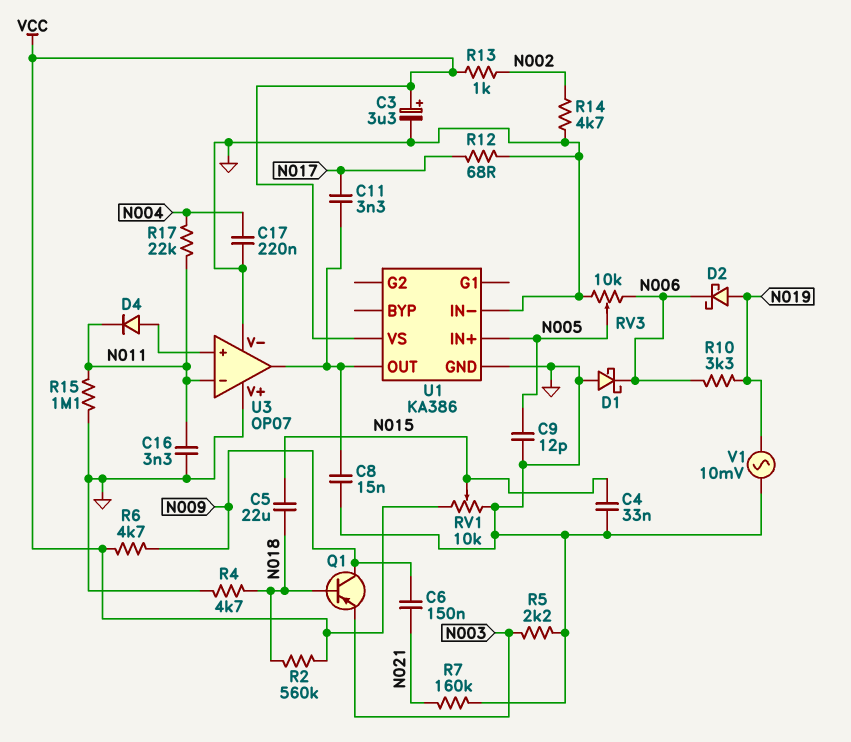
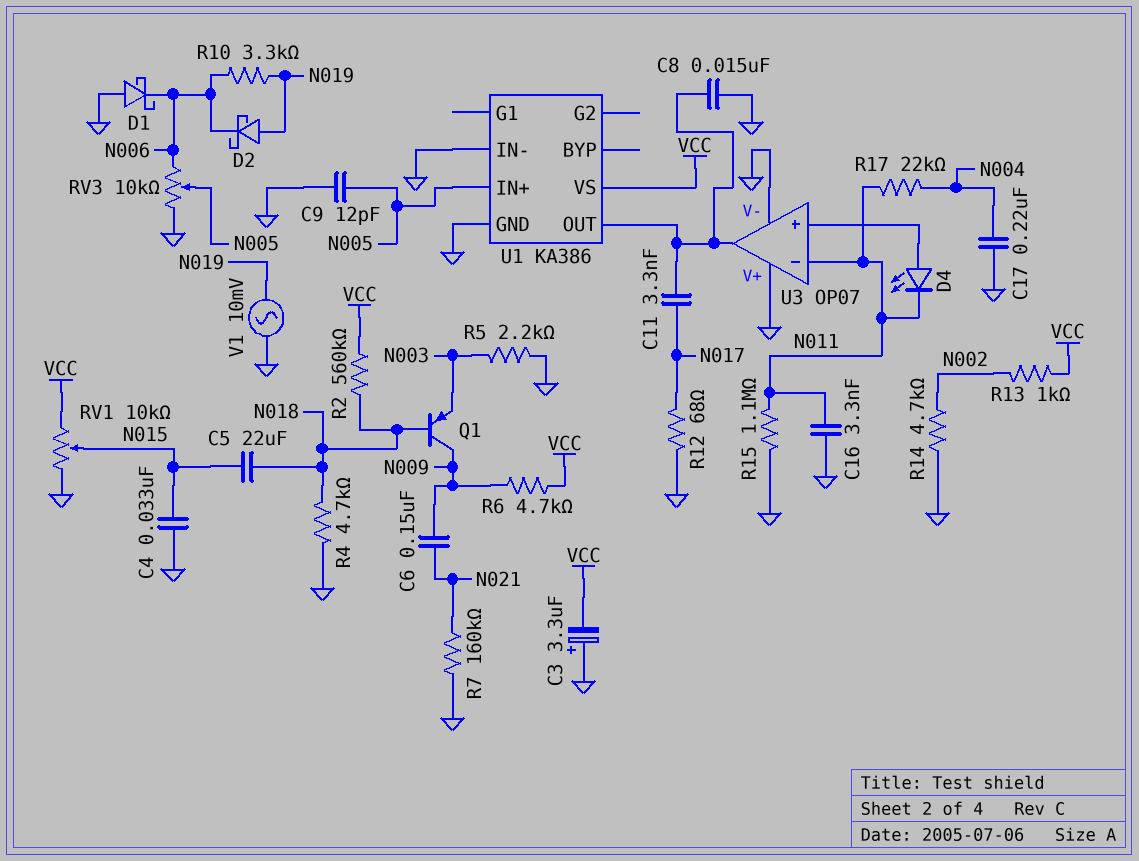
C3: 3.3uF (plus VCC, minus GND) -> 3.3uF (plus GND, minus VCC)
D4: diode (A U3/in+, K N011) -> LED (A U3/in+, K N011)

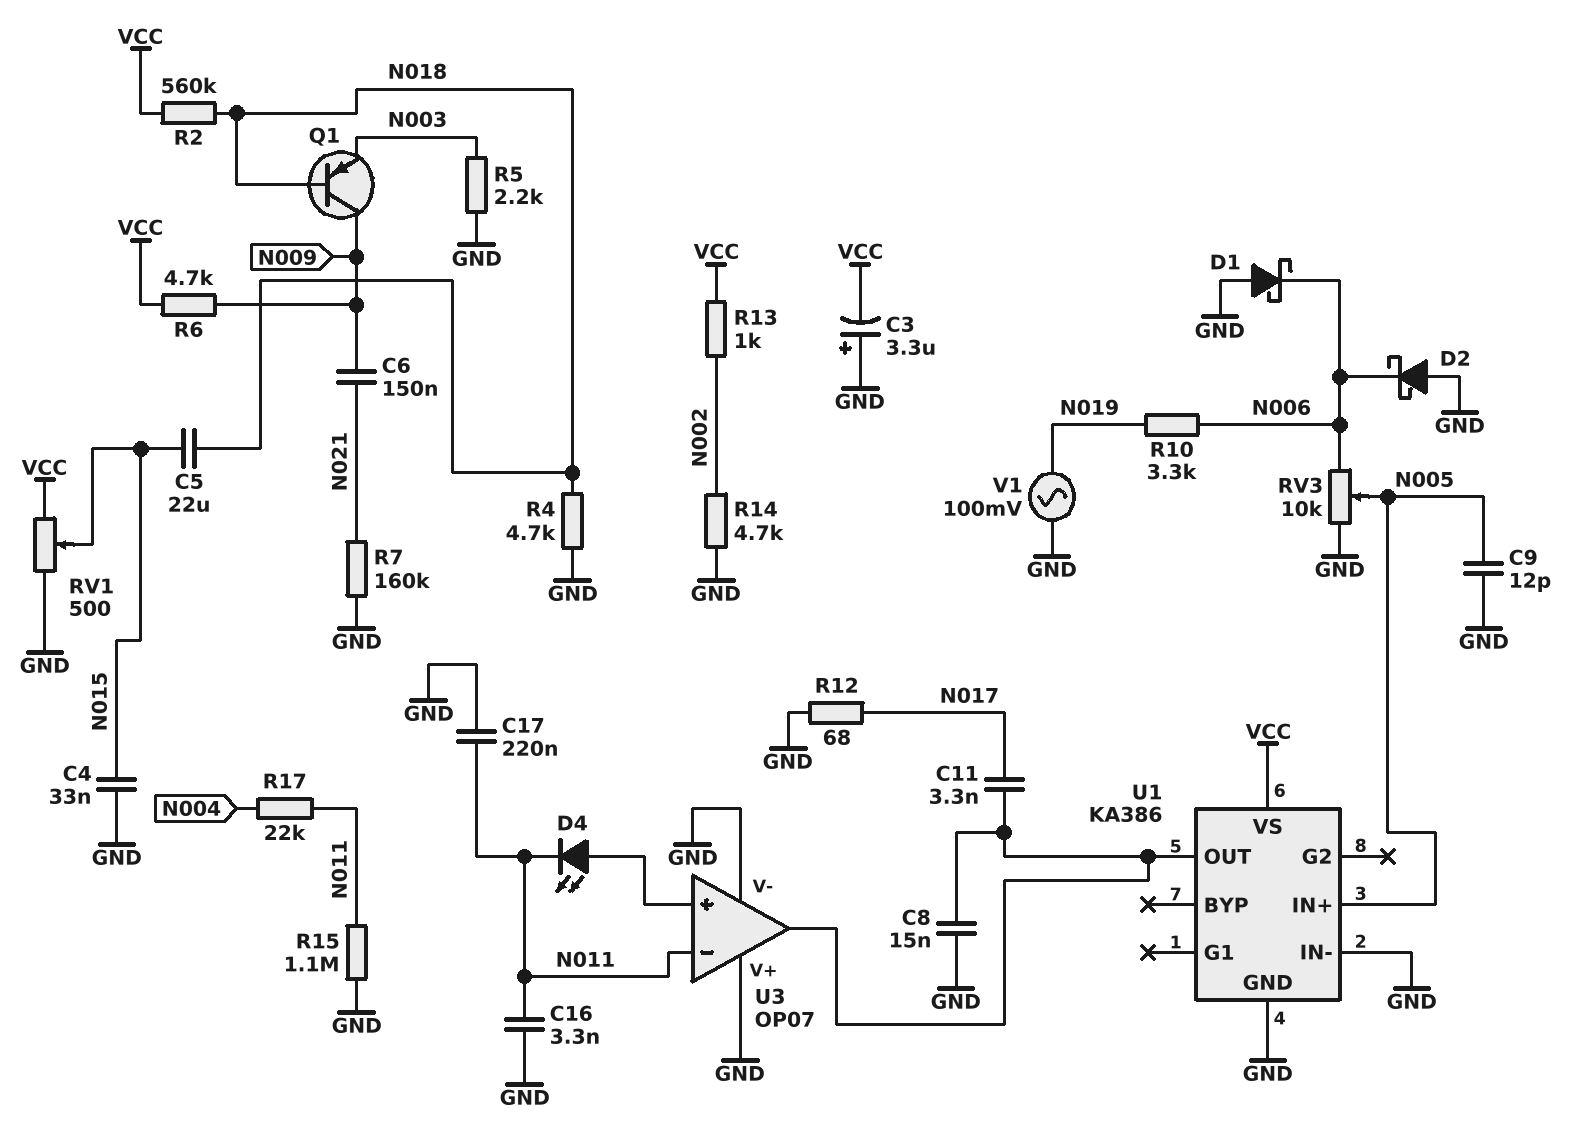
C17: 220nF (GND, N004) -> 220nF (GND, N011)
D2: schottky (A N019, K N006) -> schottky (A GND, K N006)
RV1: 10k (GND, VCC, wiper N015) -> 500 (GND, VCC, wiper N015)
V1: AC 10mV (GND, N019) -> AC 100mV (GND, N019)

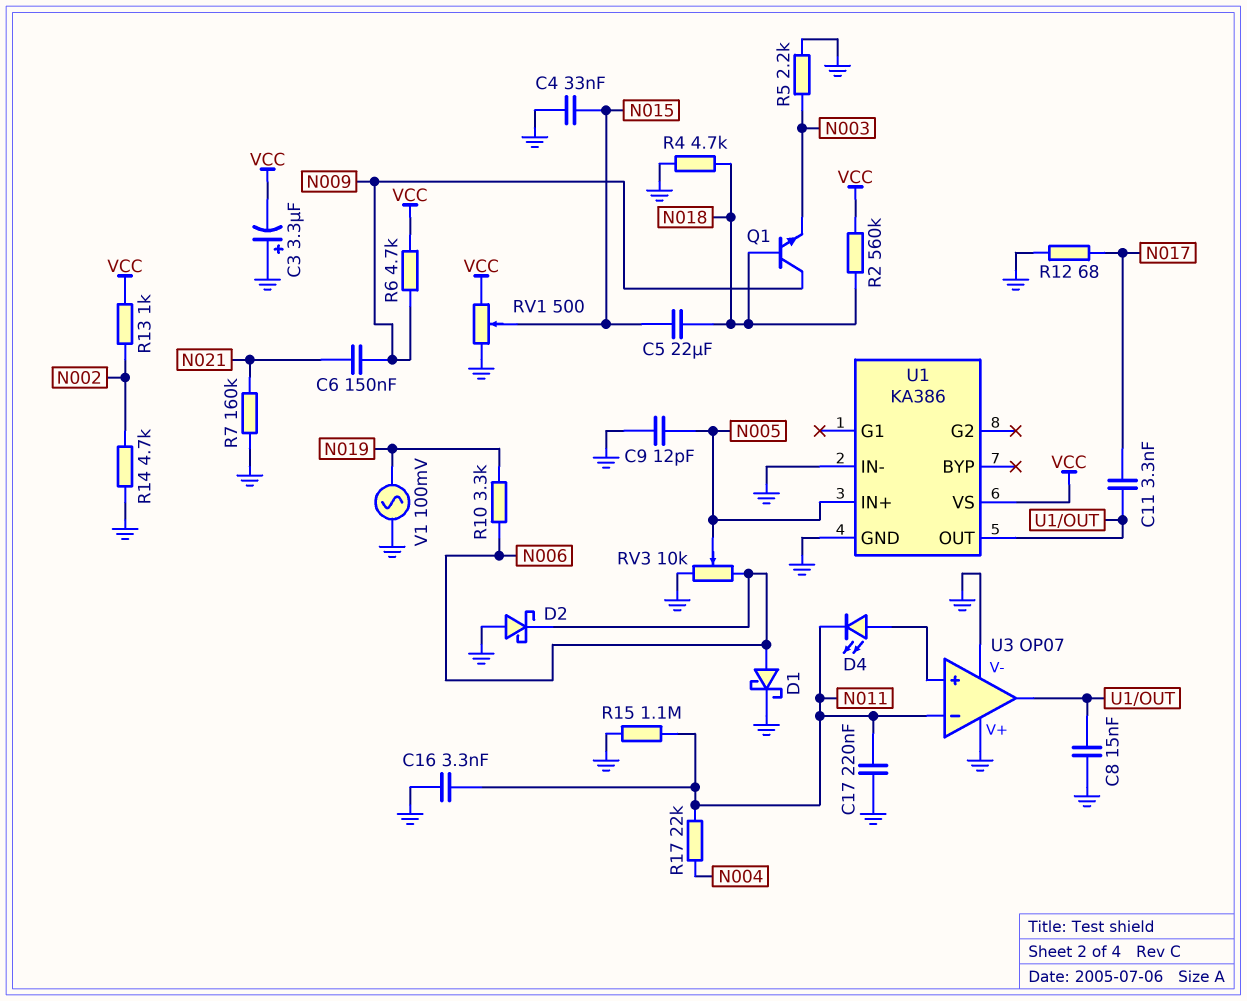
D1: schottky (A GND, K N006) -> schottky (A N006, K GND)
Q1: PNP (B N018, C N009, E N003) -> NPN (B N018, C N009, E N003)

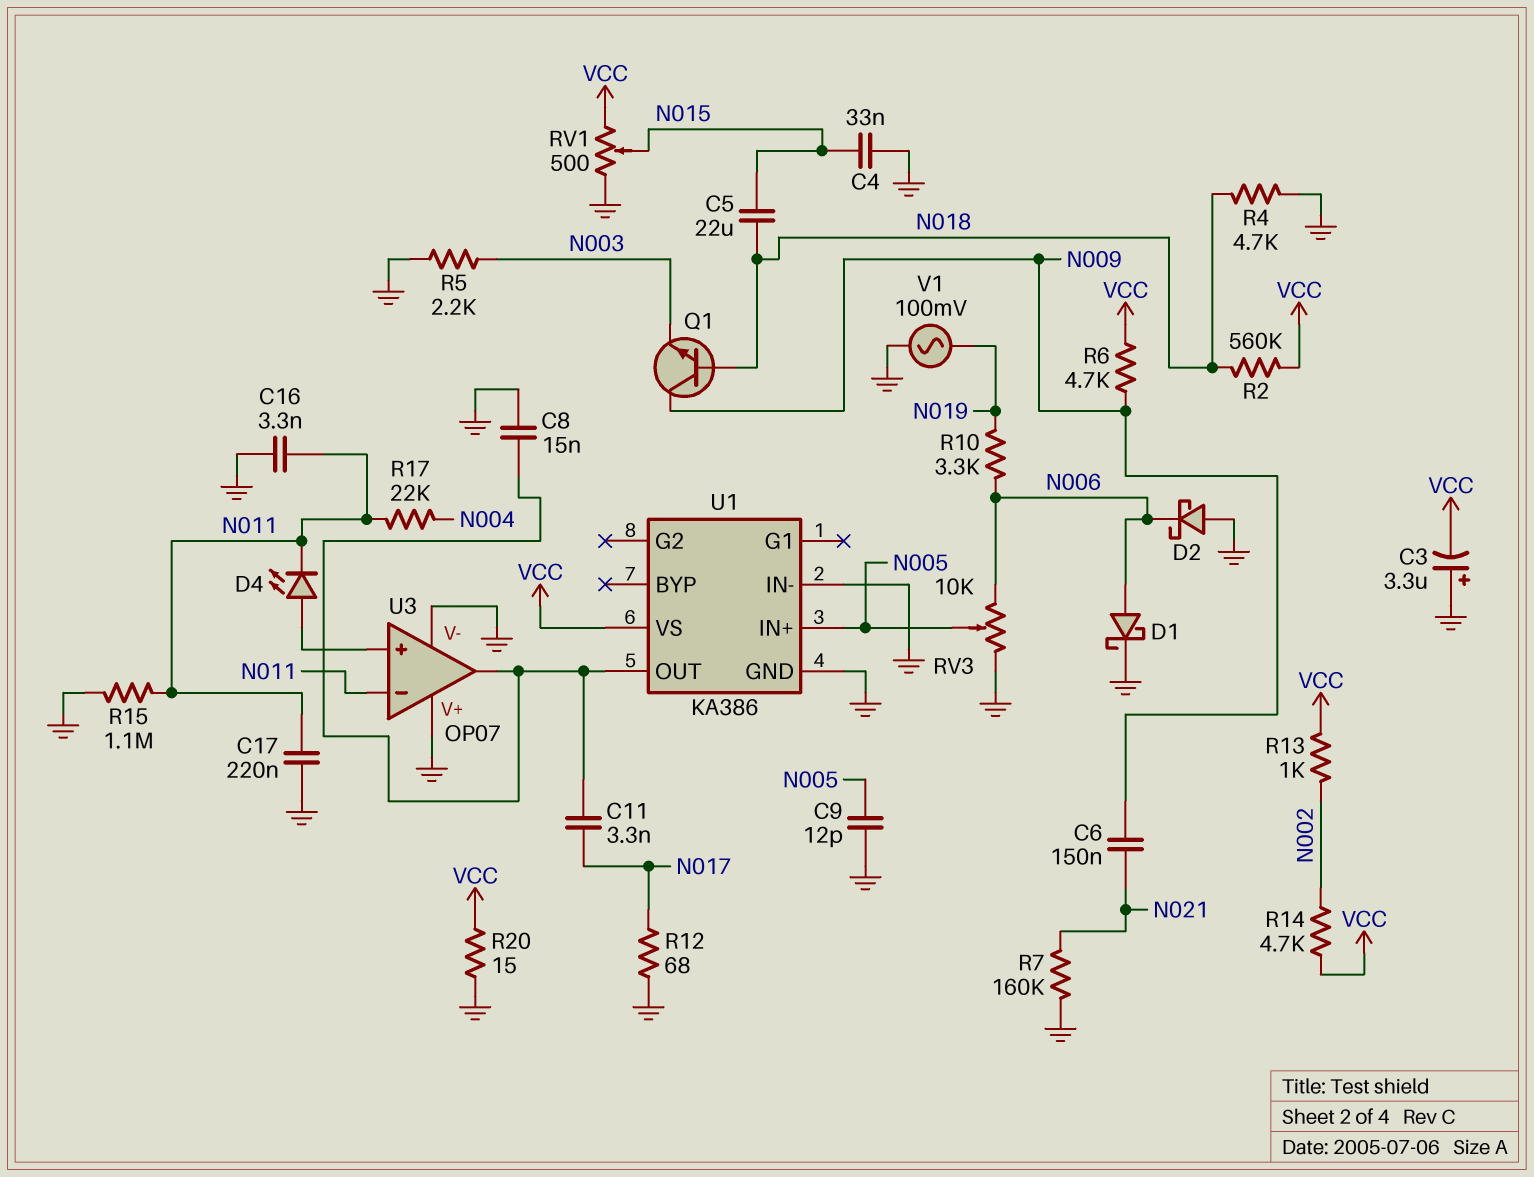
R14: 4.7k (GND, N002) -> 4.7k (N002, VCC)
R20: none -> 15 (GND, VCC)

